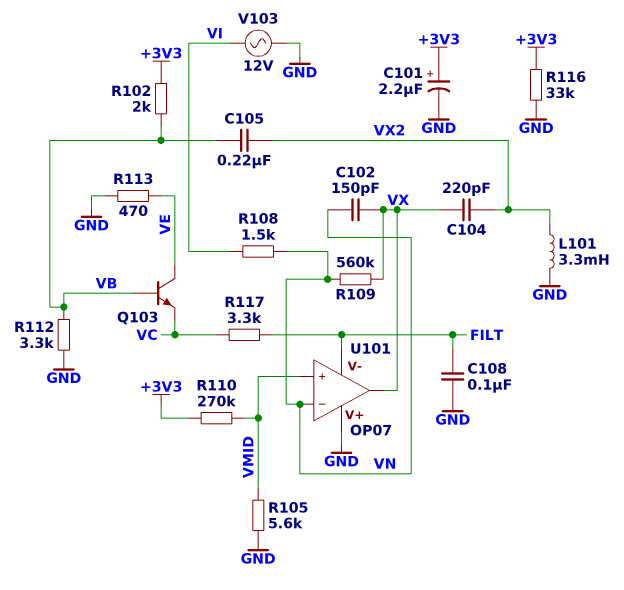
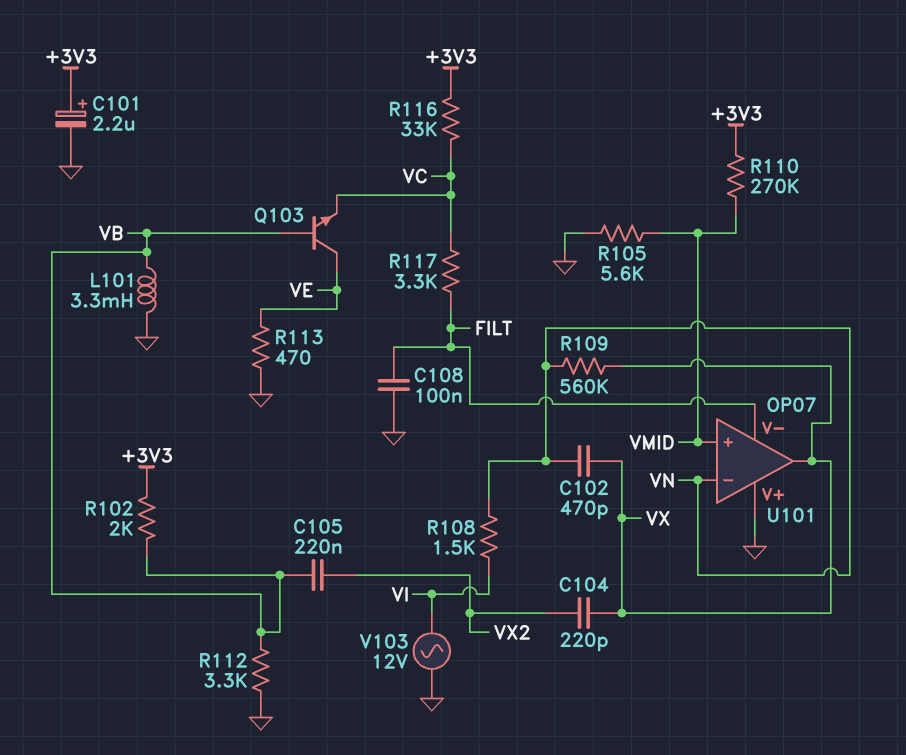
C102: 150pF (VN, VX) -> 470pF (VN, VX)
L101: 3.3mH (GND, VX2) -> 3.3mH (GND, VB)
R116: 33k (+3V3, GND) -> 33k (+3V3, VC)

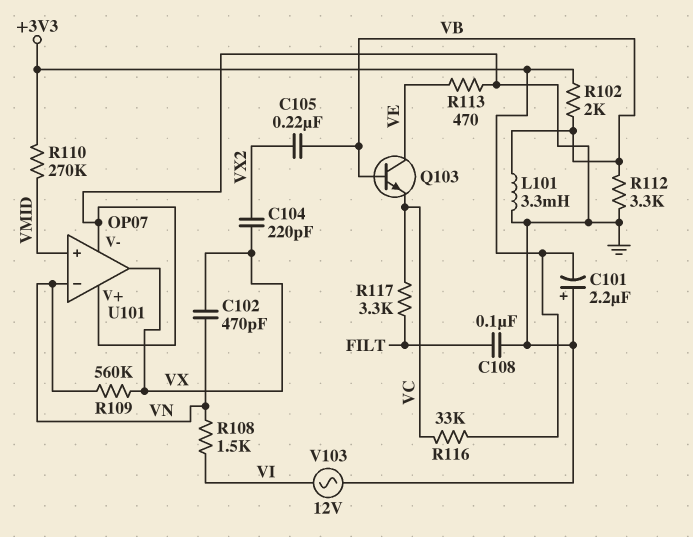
C101: 2.2uF (plus +3V3, minus GND) -> 2.2uF (plus GND, minus +3V3)
R105: 5.6k (GND, VMID) -> none
U101 pin V-: FILT -> GND

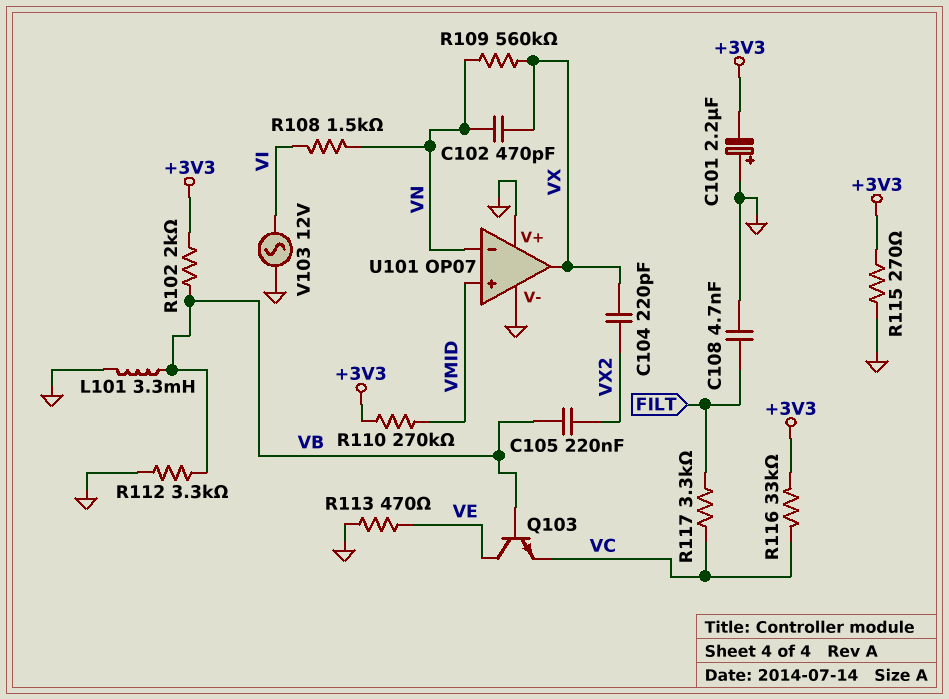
C108: 100nF (FILT, GND) -> 4.7nF (FILT, GND)
R115: none -> 270 (+3V3, GND)

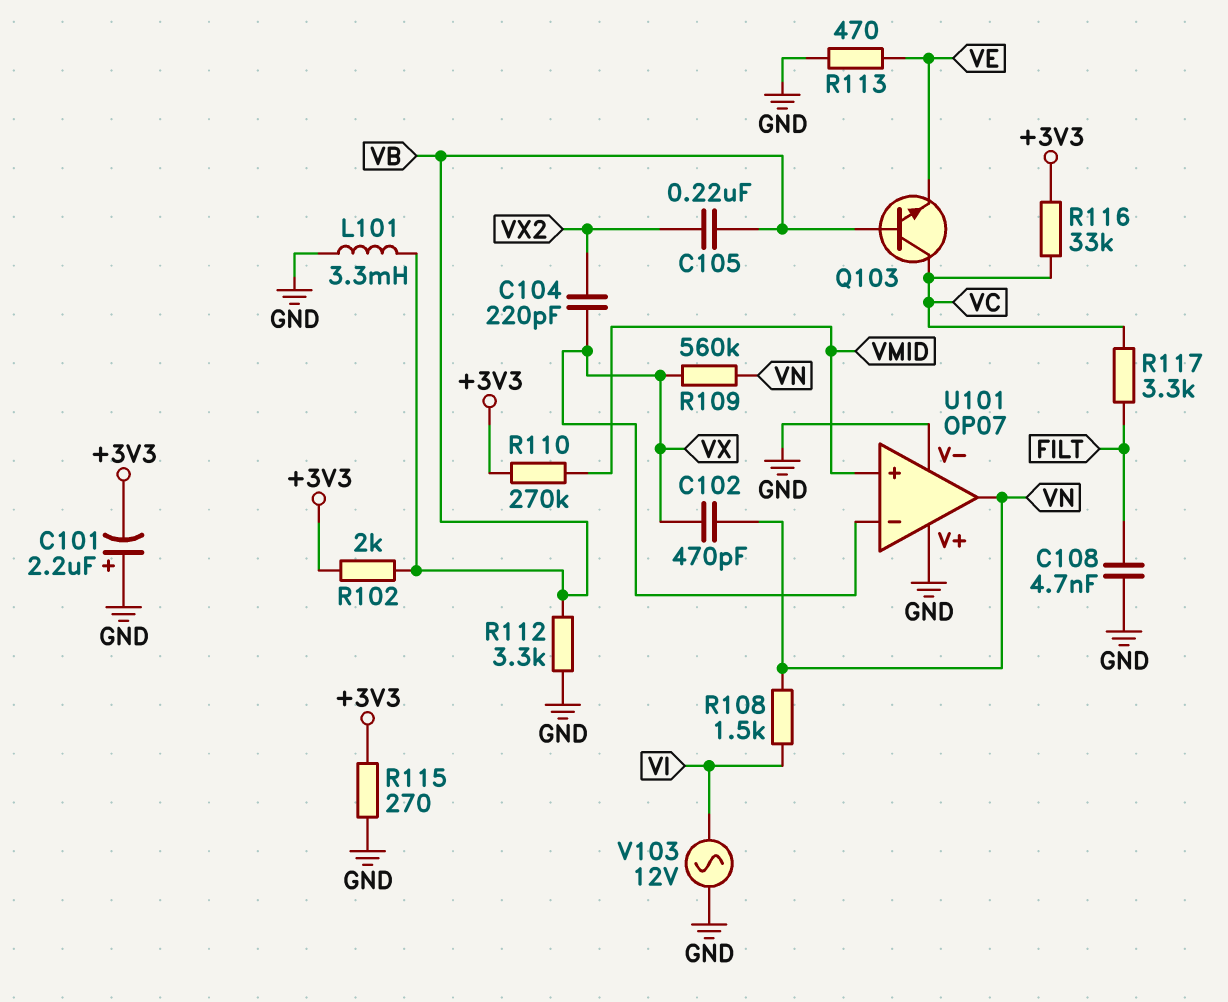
Q103: NPN (B VB, C VE, E VC) -> NPN (B VB, C VC, E VE)
U101 pin in-: VN -> VX
U101 pin out: VX -> VN

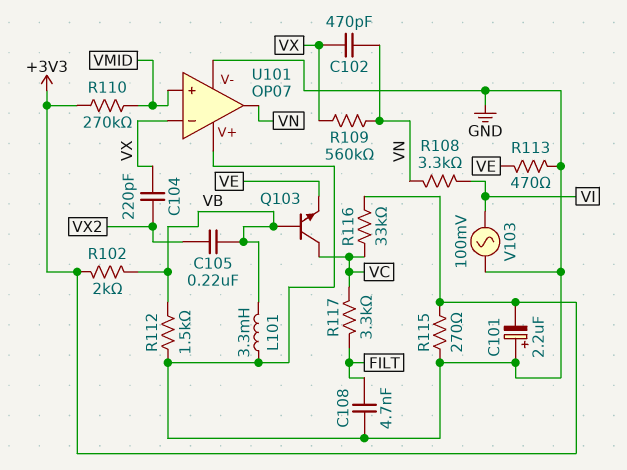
R108: 1.5k (VI, VN) -> 3.3k (VI, VN)
R112: 3.3k (GND, VB) -> 1.5k (GND, VB)
V103: AC 12V (GND, VI) -> AC 100mV (GND, VI)

